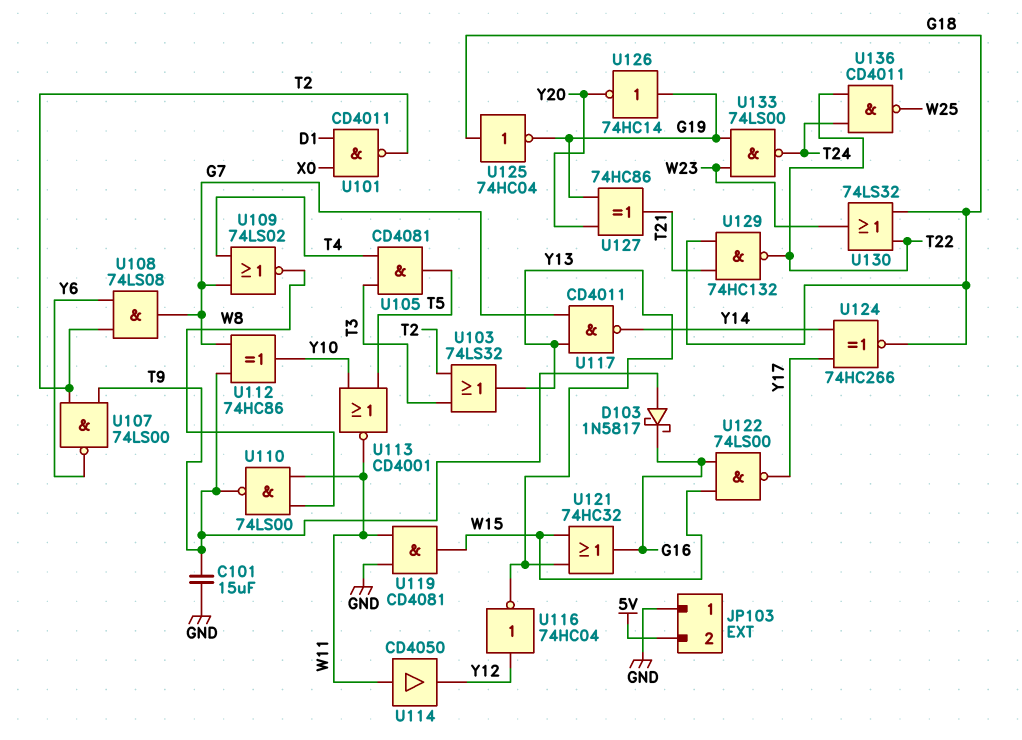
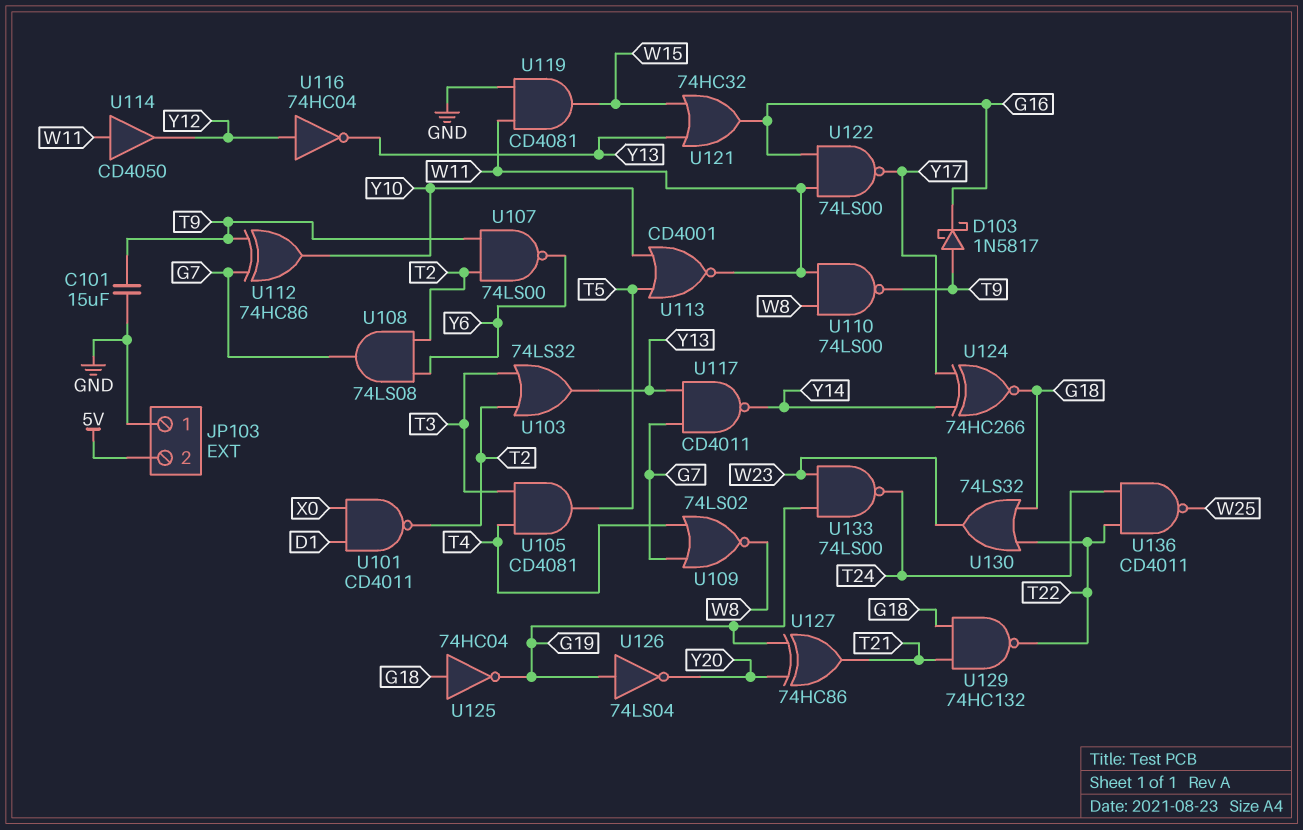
U122: NAND 74LS00 (in G16, in W15, out Y17) -> NAND 74LS00 (in G16, in W11, out Y17)
U126: NOT 74HC14 (in G19, out Y20) -> NOT 74LS04 (in G19, out Y20)

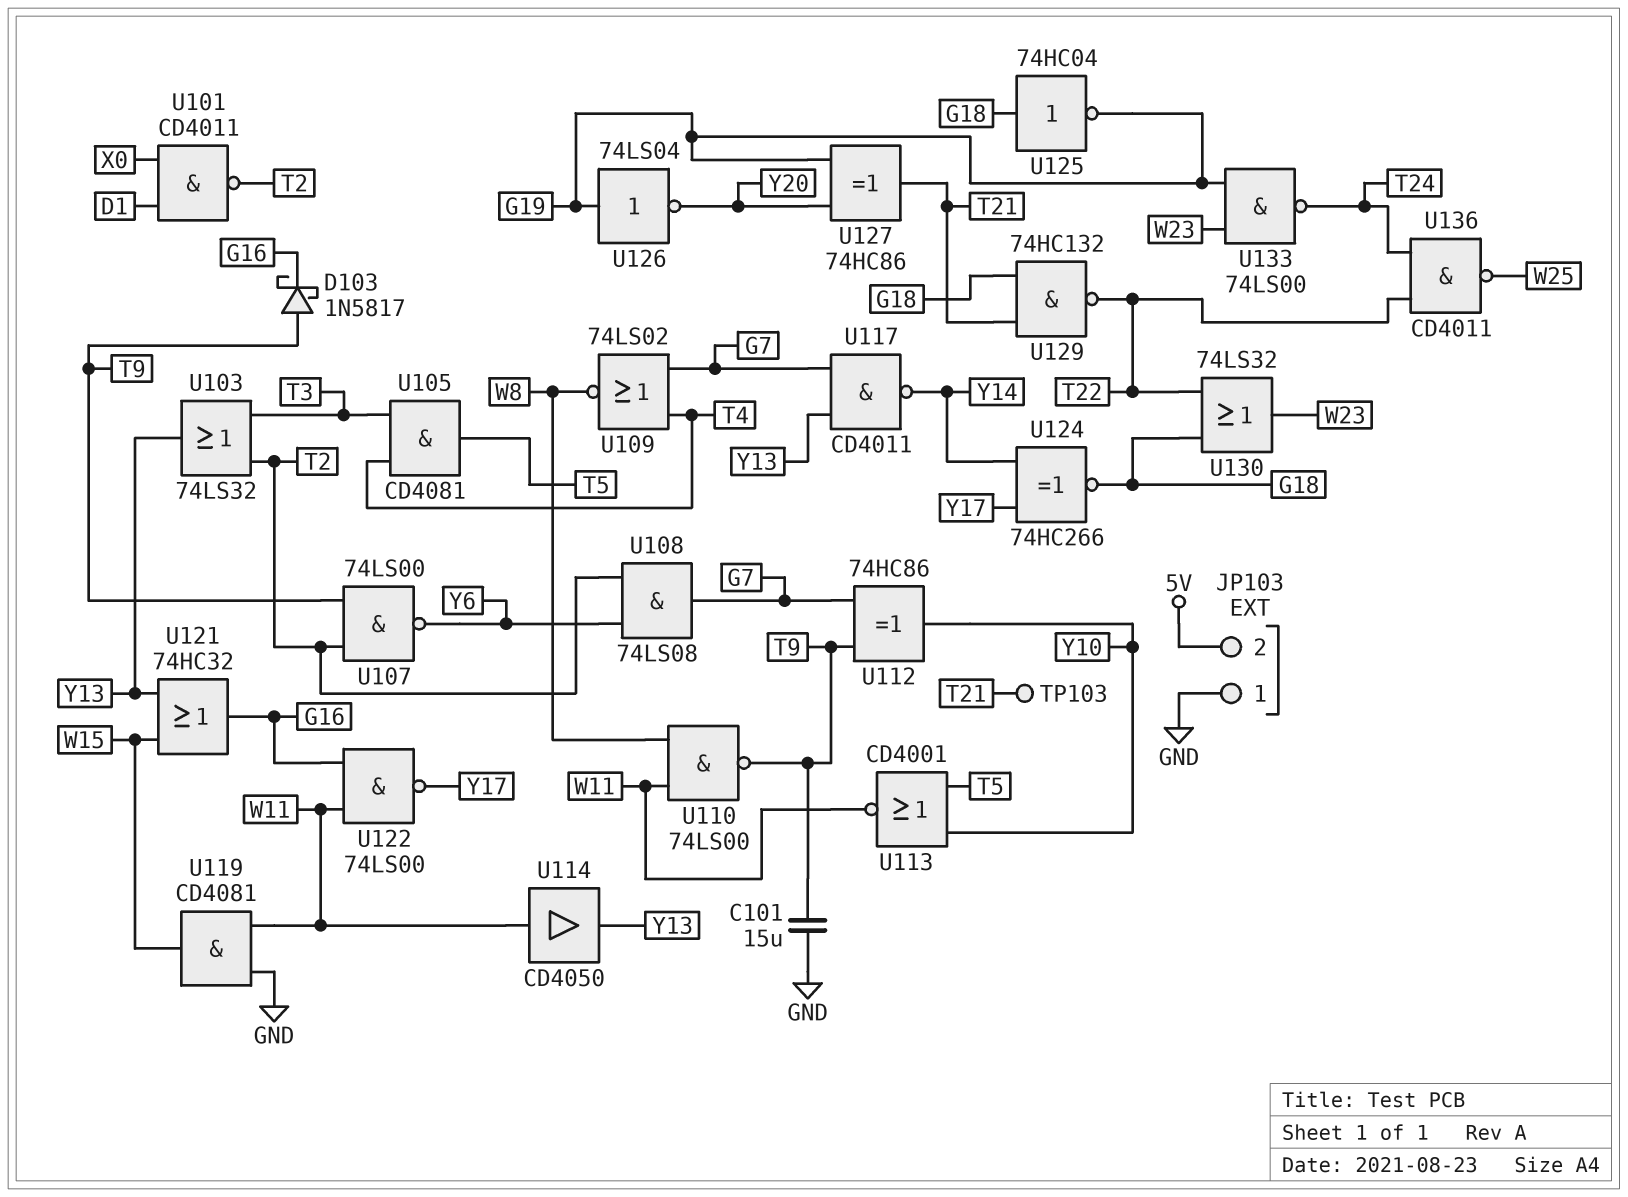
TP103: none -> test point (T21)
U114: buffer CD4050 (in W11, out Y12) -> buffer CD4050 (in W11, out Y13)
U116: NOT 74HC04 (in Y12, out Y13) -> none

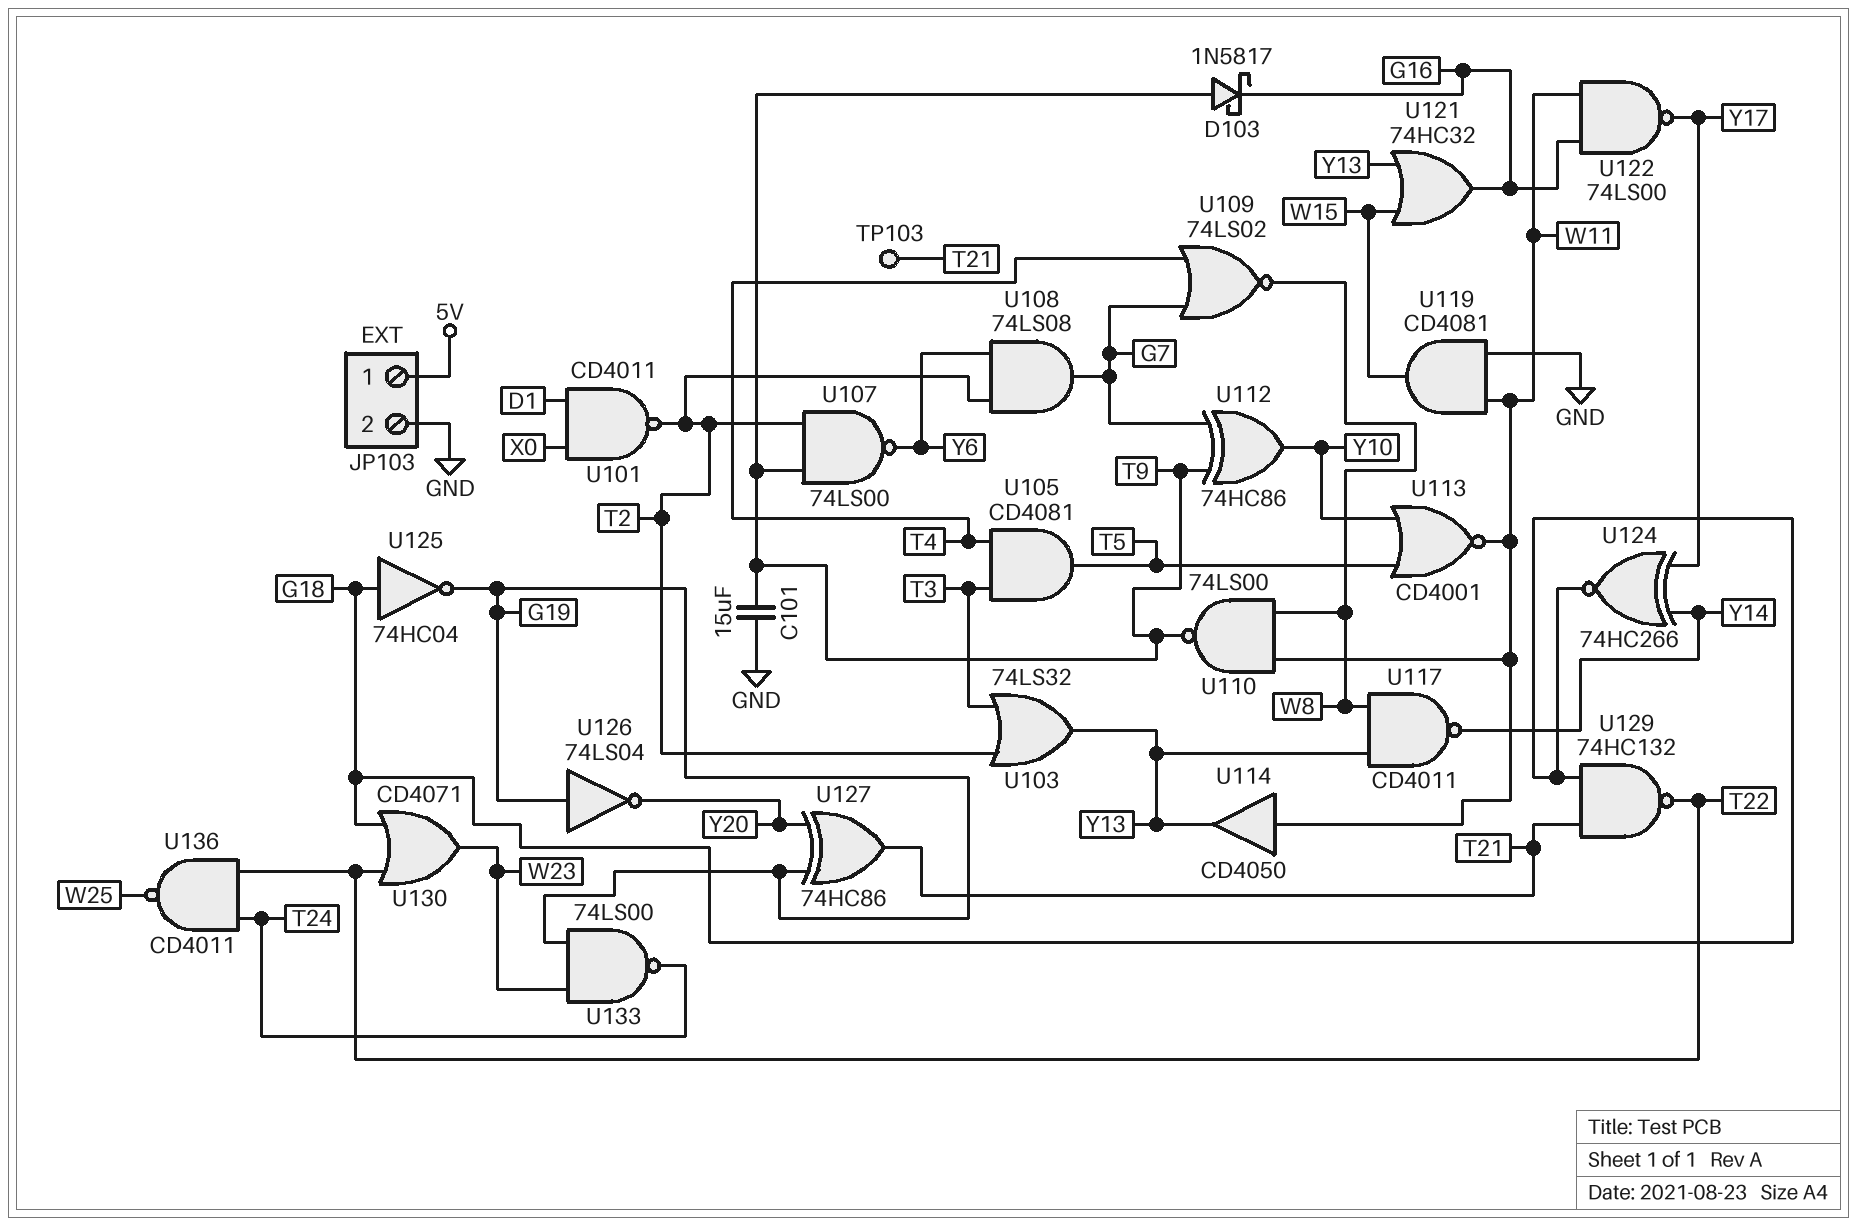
JP103 pin 1: GND -> 5V
JP103 pin 2: 5V -> GND
U117: NAND CD4011 (in G7, in Y13, out Y14) -> NAND CD4011 (in W8, in Y13, out Y14)
U130: OR 74LS32 (in G18, in T22, out W23) -> OR CD4071 (in G18, in T22, out W23)

